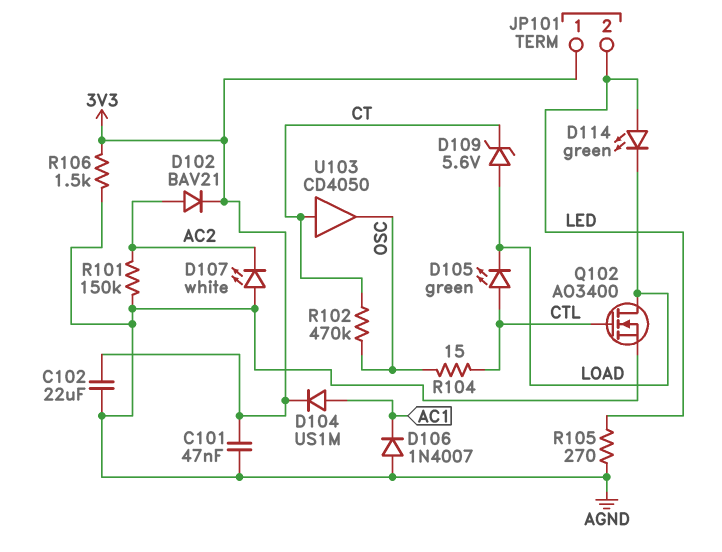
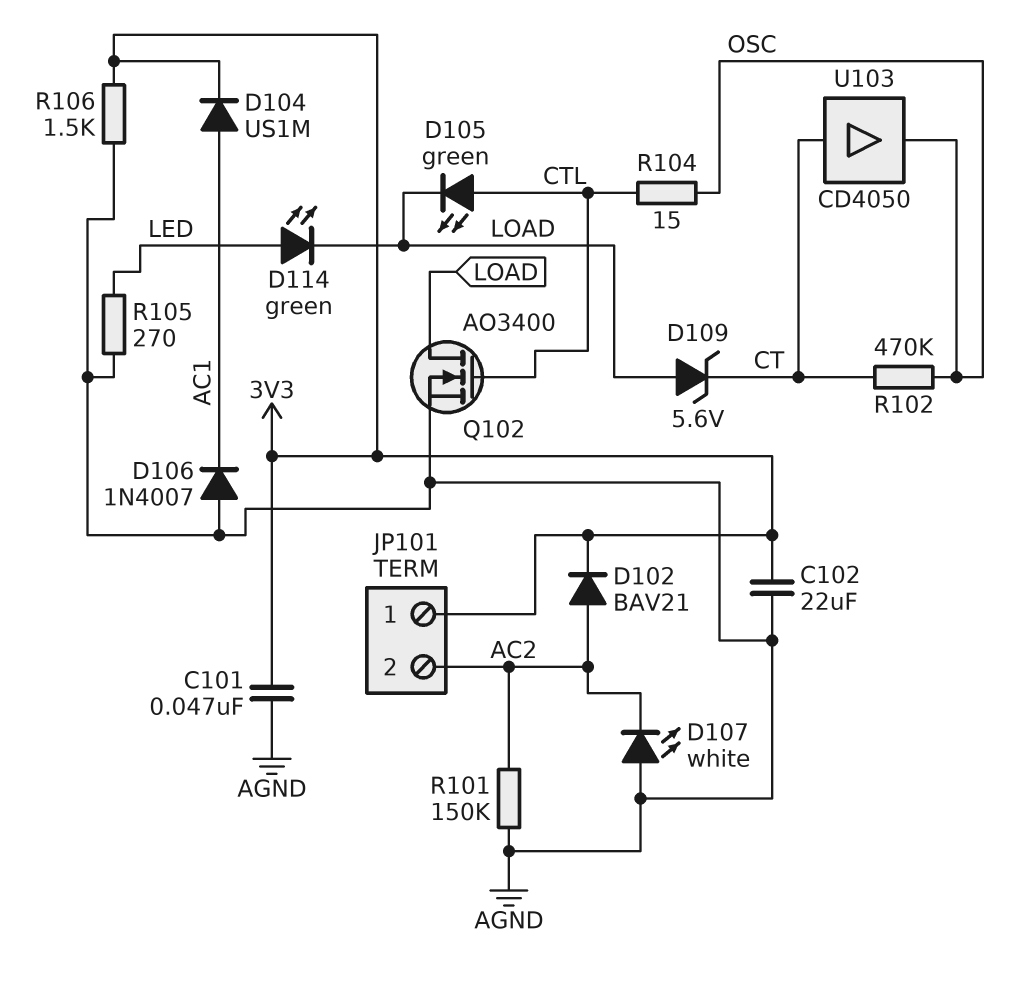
JP101 pin 2: LED -> AC2

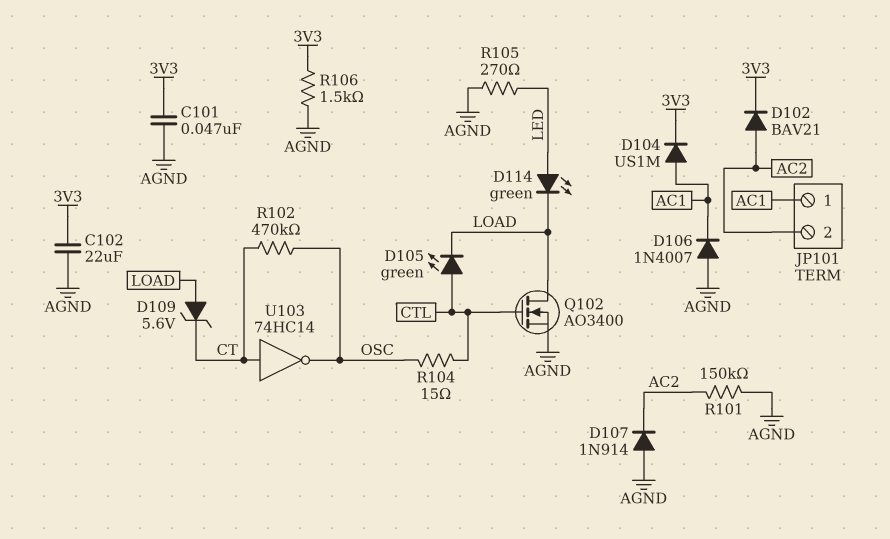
D107: LED white (A AGND, K AC2) -> diode 1N914 (A AGND, K AC2)
JP101 pin 1: 3V3 -> AC1
U103: buffer CD4050 (in CT, out OSC) -> NOT 74HC14 (in CT, out OSC)

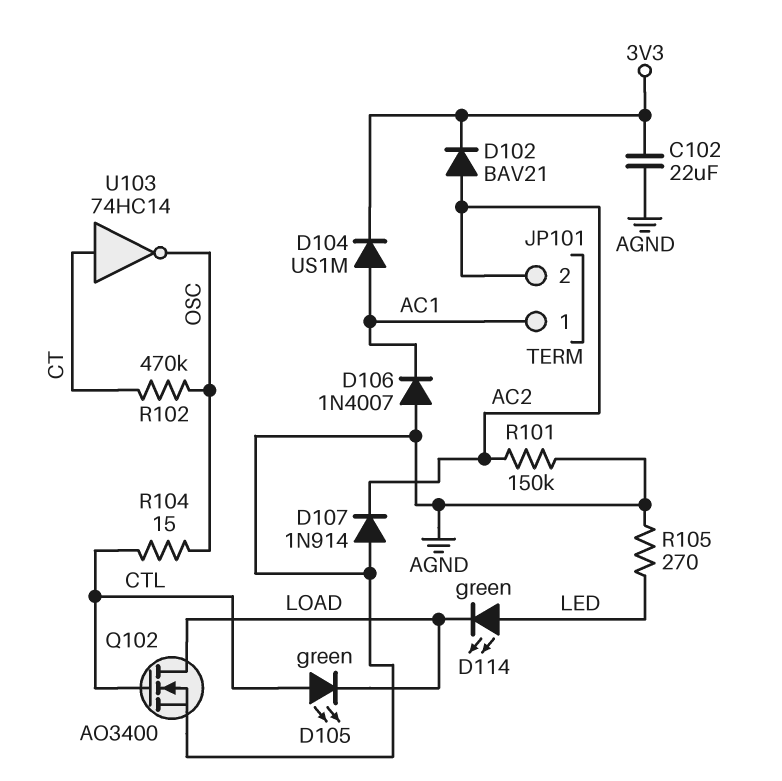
C101: 47nF (3V3, AGND) -> none
D109: zener 5.6V (A LOAD, K CT) -> none
R106: 1.5k (3V3, AGND) -> none

